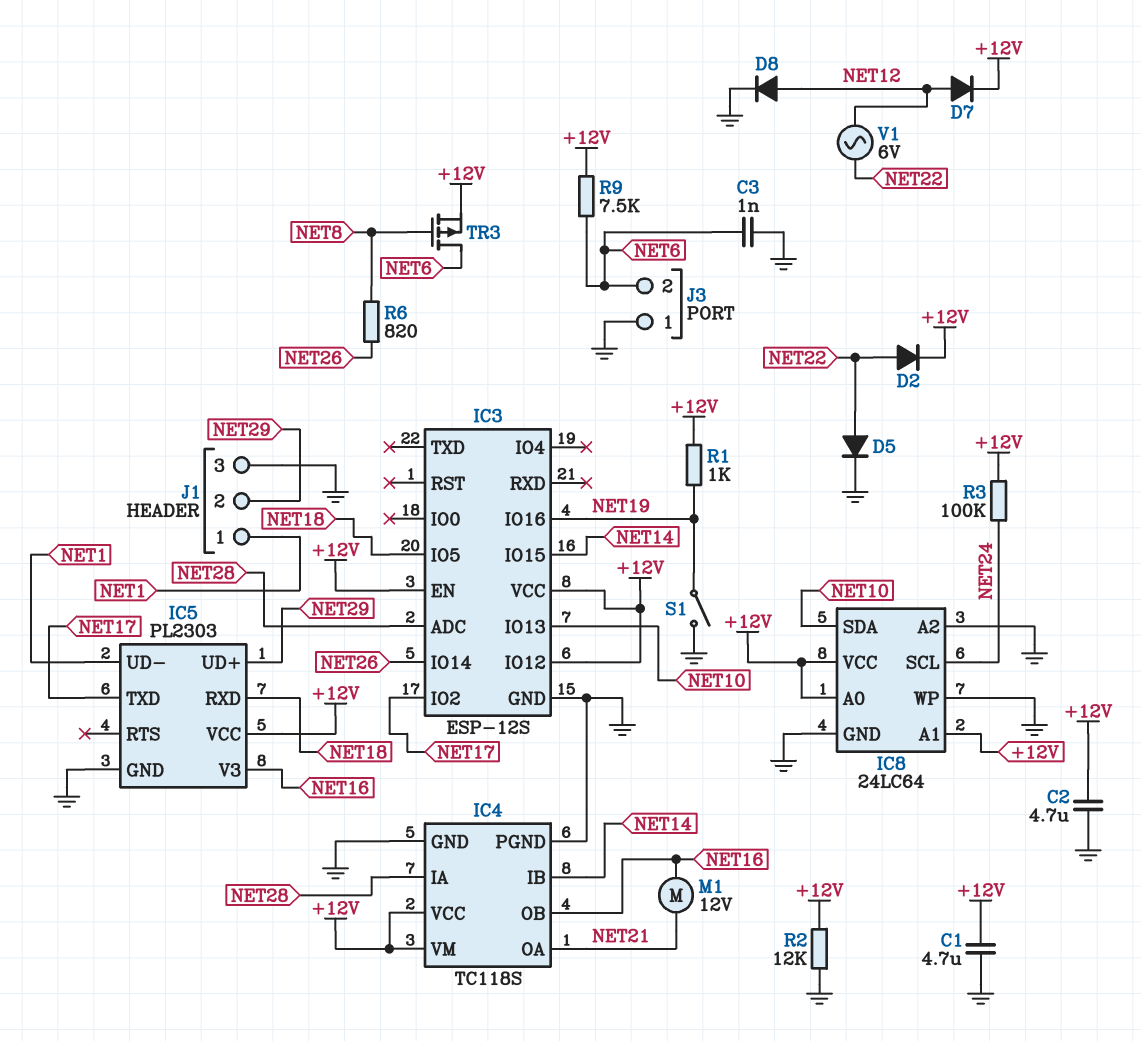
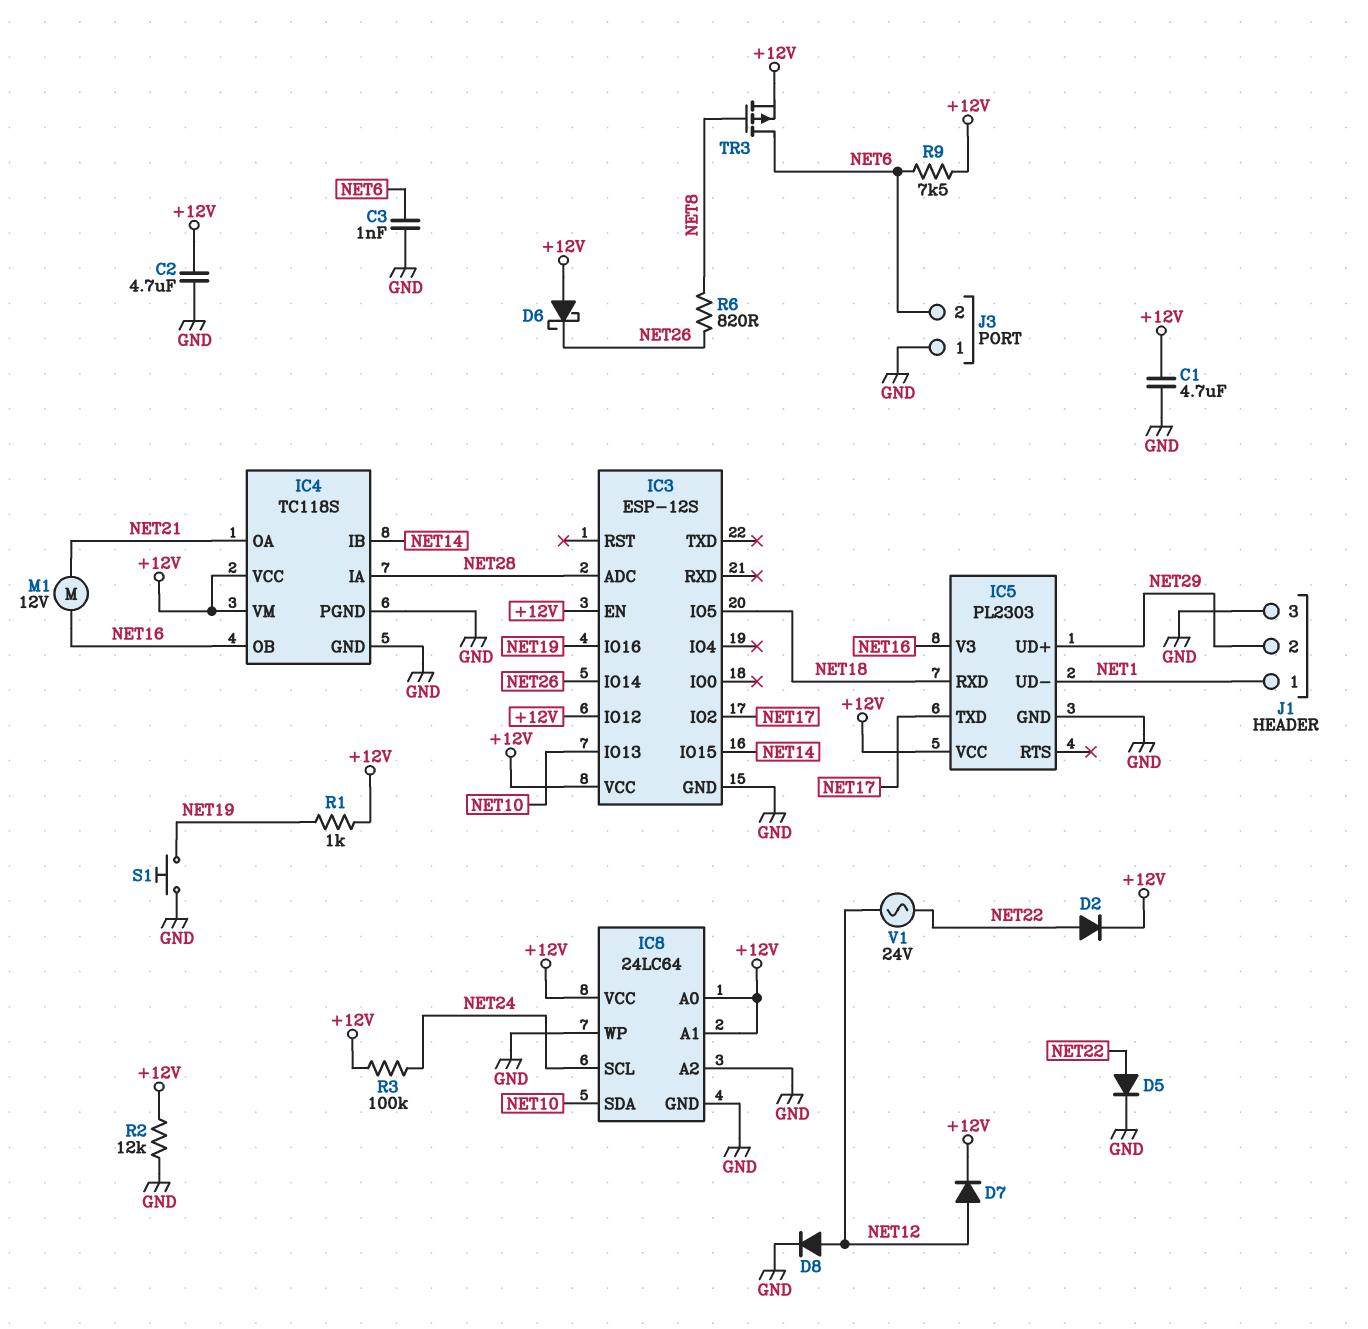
D6: none -> schottky (A +12V, K NET26)
S1: switch (GND, NET19) -> button (GND, NET19)
V1: AC 6V (NET12, NET22) -> AC 24V (NET12, NET22)

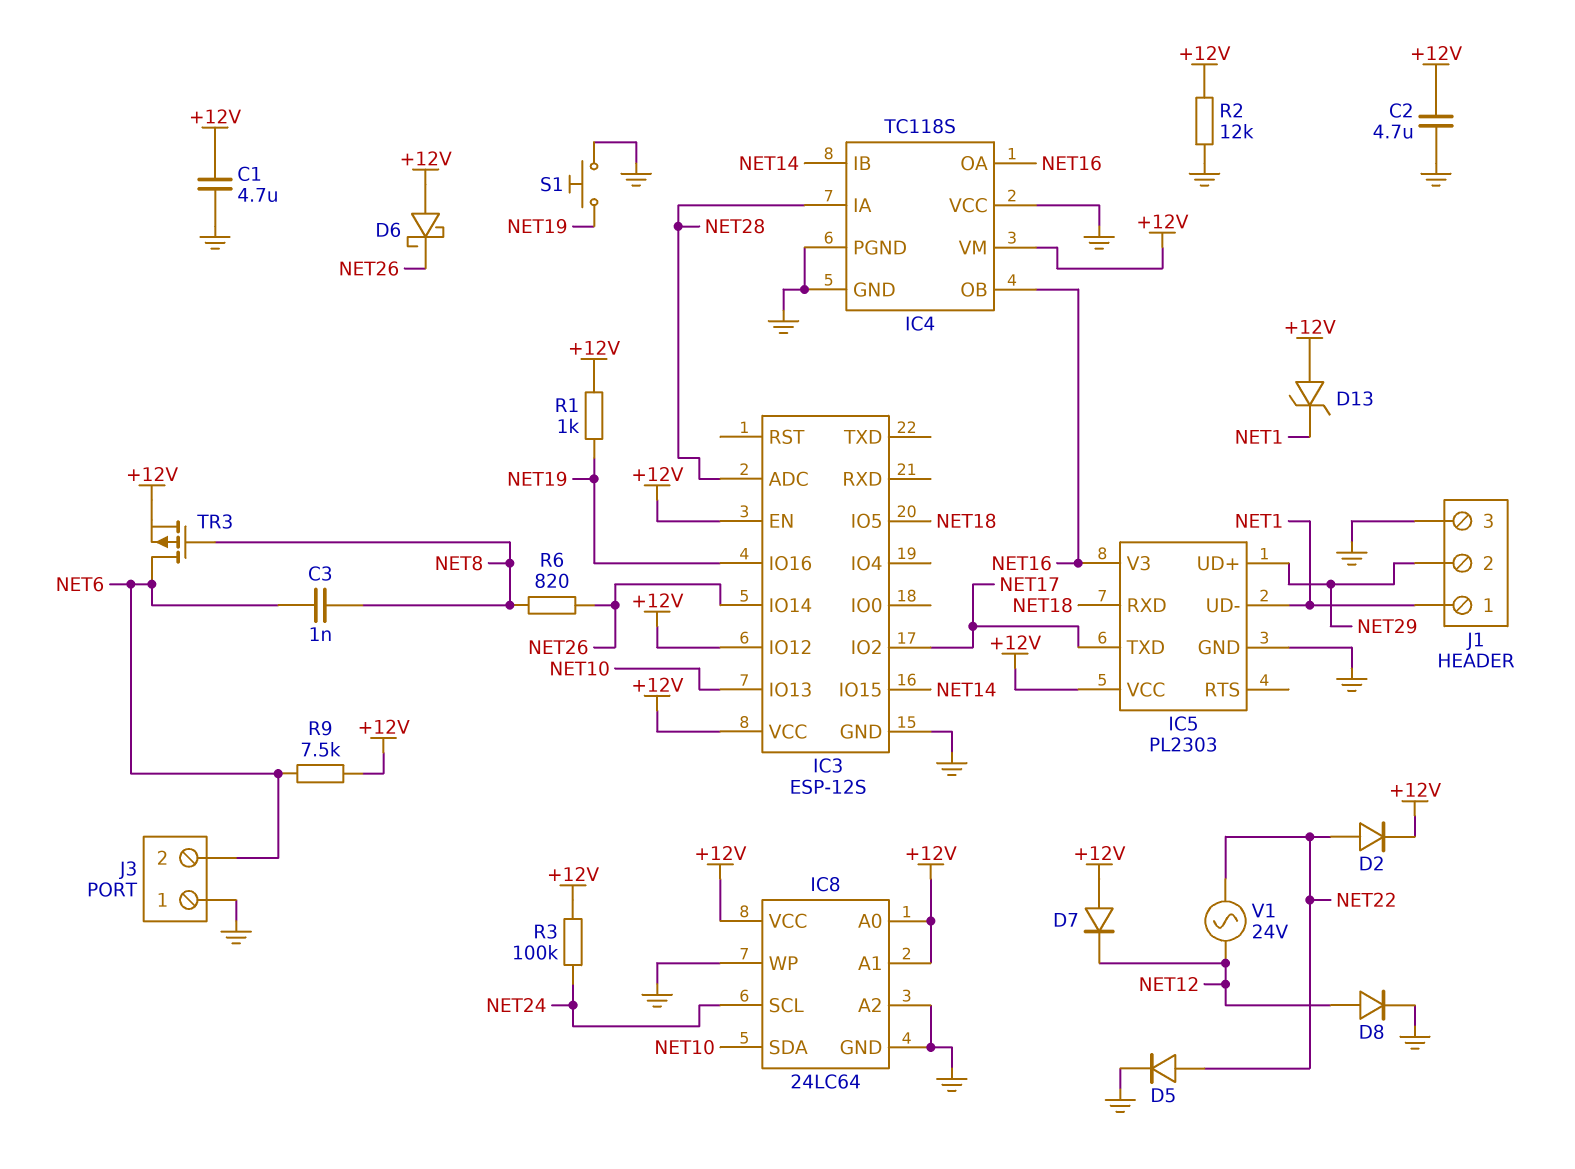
C3: 1nF (GND, NET6) -> 1nF (NET6, NET8)
D7: diode (A NET12, K +12V) -> diode (A +12V, K NET12)
D13: none -> zener (A +12V, K NET1)
IC4 pin OA: NET21 -> NET16
IC4 pin VCC: +12V -> GND
M1: motor 12V (NET16, NET21) -> none

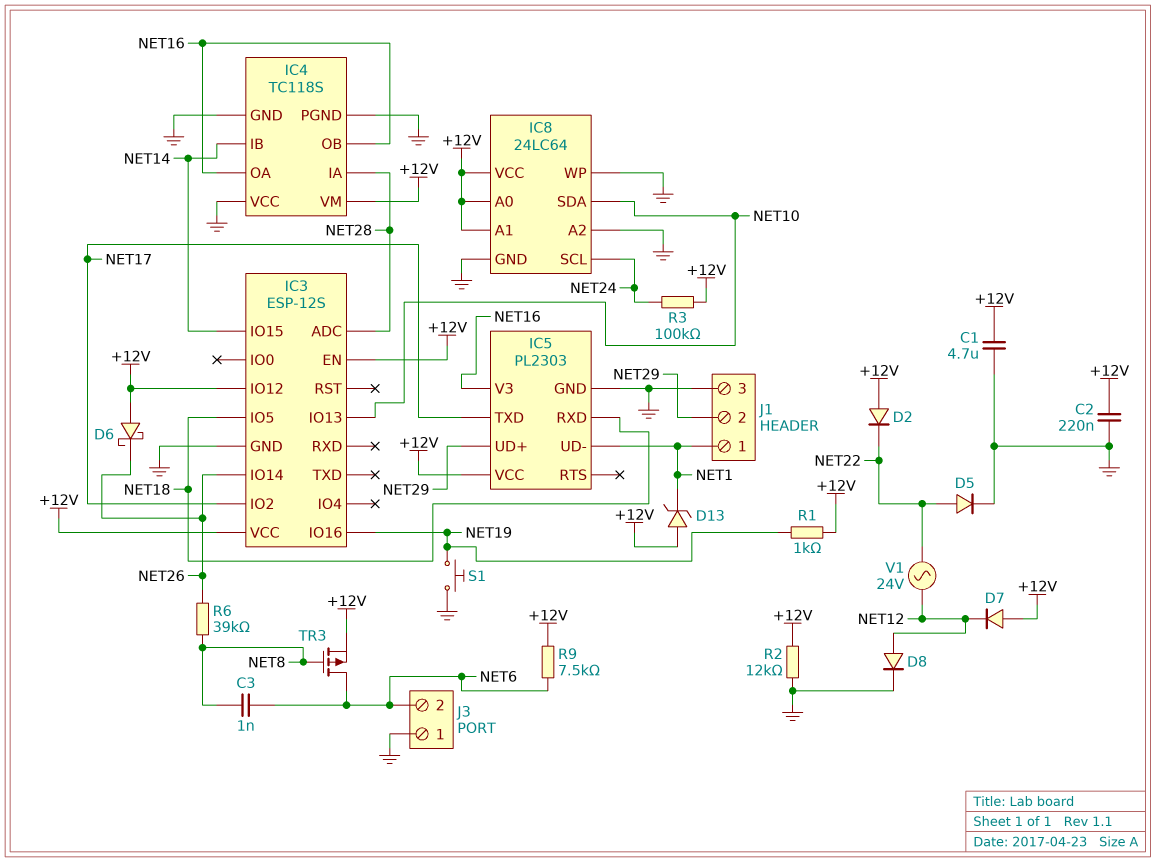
C2: 4.7uF (+12V, GND) -> 220nF (+12V, GND)
D2: diode (A NET22, K +12V) -> diode (A +12V, K NET22)
R6: 820 (NET8, NET26) -> 39k (NET8, NET26)

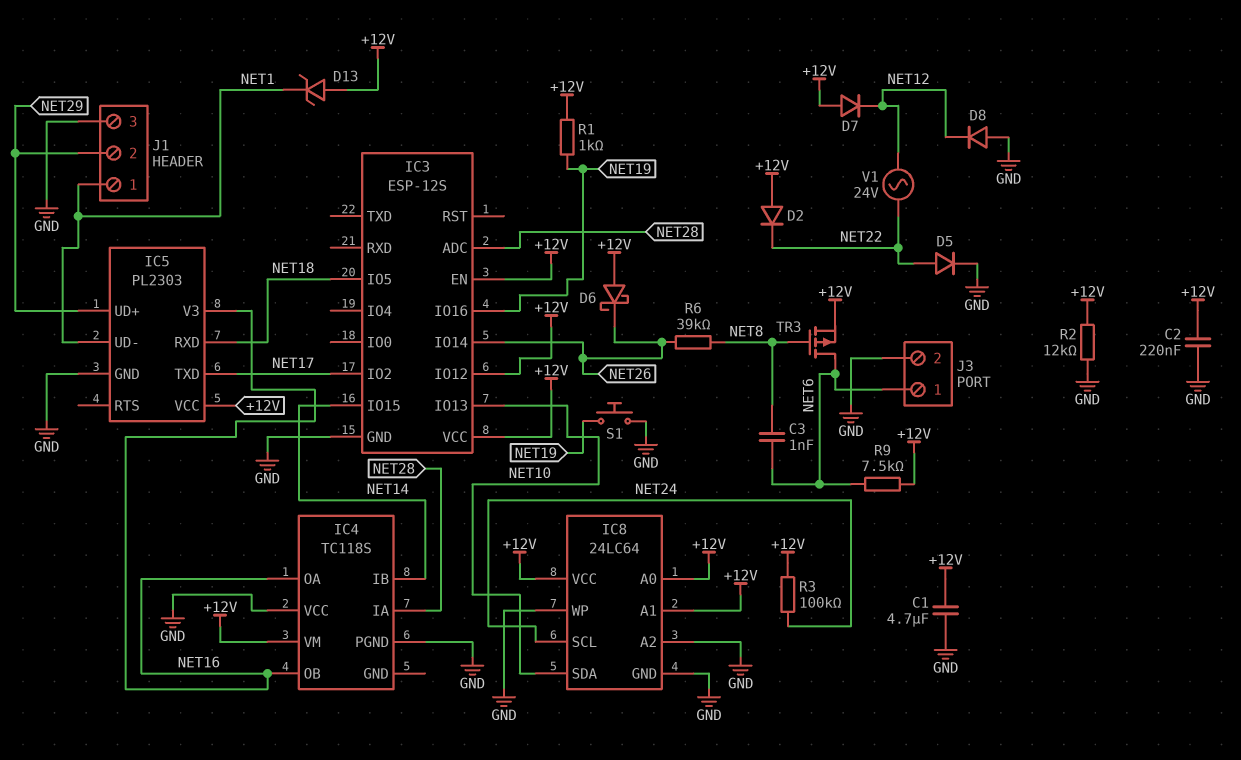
D8: diode (A NET12, K GND) -> diode (A GND, K NET12)
IC4 pin GND: GND -> none
J3 pin 1: GND -> NET6
J3 pin 2: NET6 -> GND

